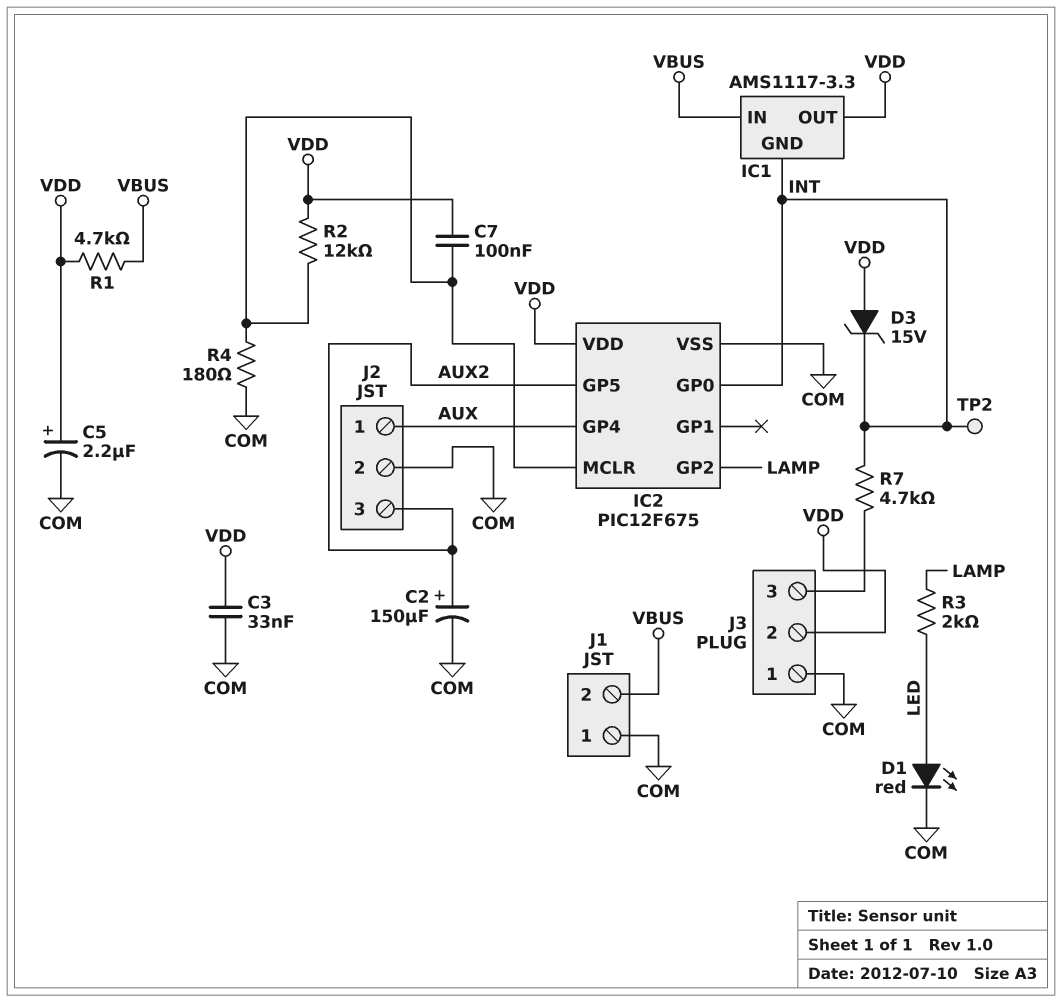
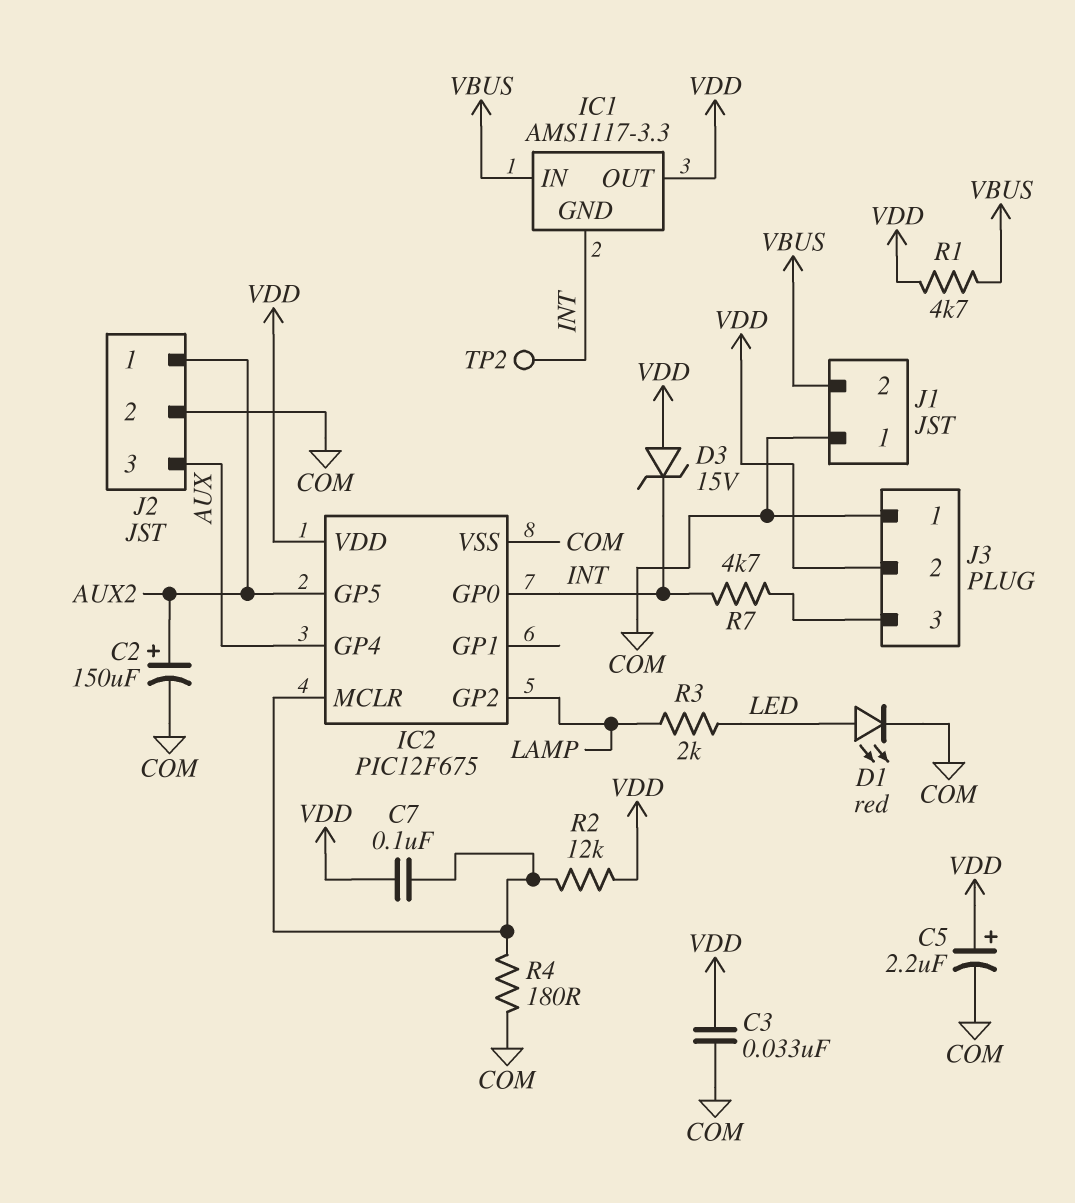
J2 pin 1: AUX -> AUX2
J2 pin 3: AUX2 -> AUX

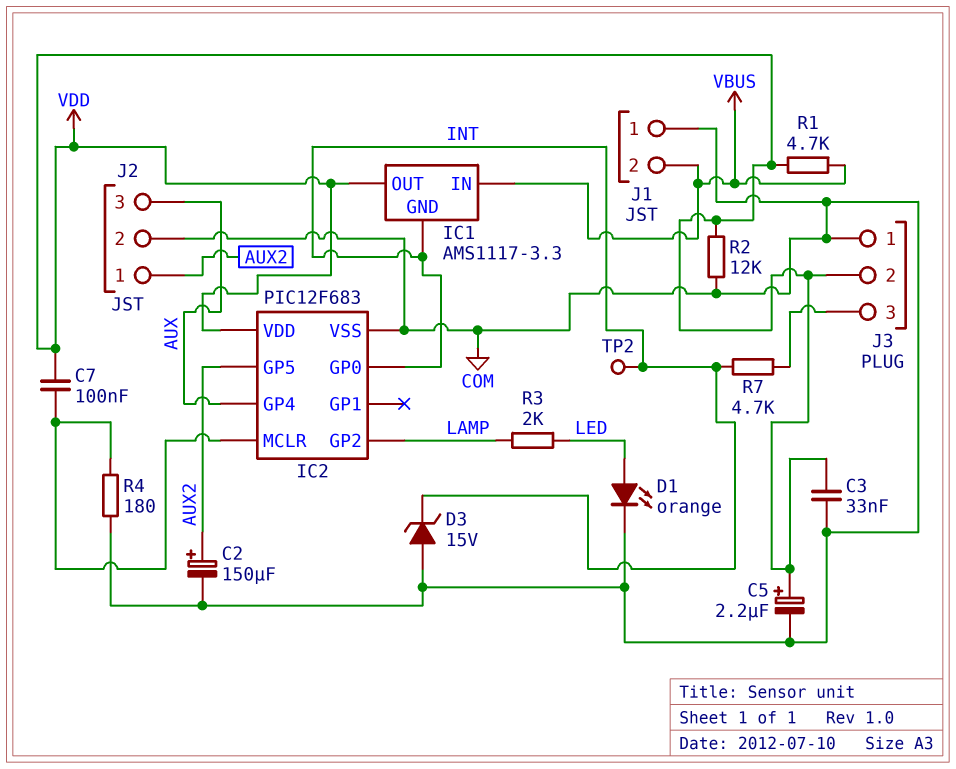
D1: LED red (A LED, K COM) -> LED orange (A LED, K COM)
D3: zener 15V (A VDD, K INT) -> zener 15V (A COM, K INT)
IC2: PIC12F675 -> PIC12F683
R2: 12k (IC2/MCLR, VDD) -> 12k (COM, VDD)

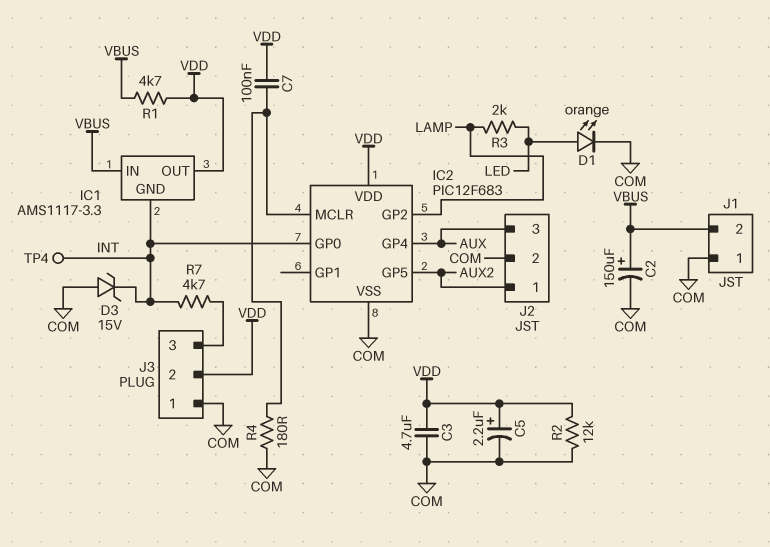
C2: 150uF (plus AUX2, minus COM) -> 150uF (plus VBUS, minus COM)
C3: 33nF (COM, VDD) -> 4.7uF (COM, VDD)
TP2: test point (INT) -> none
TP4: none -> test point (INT)

